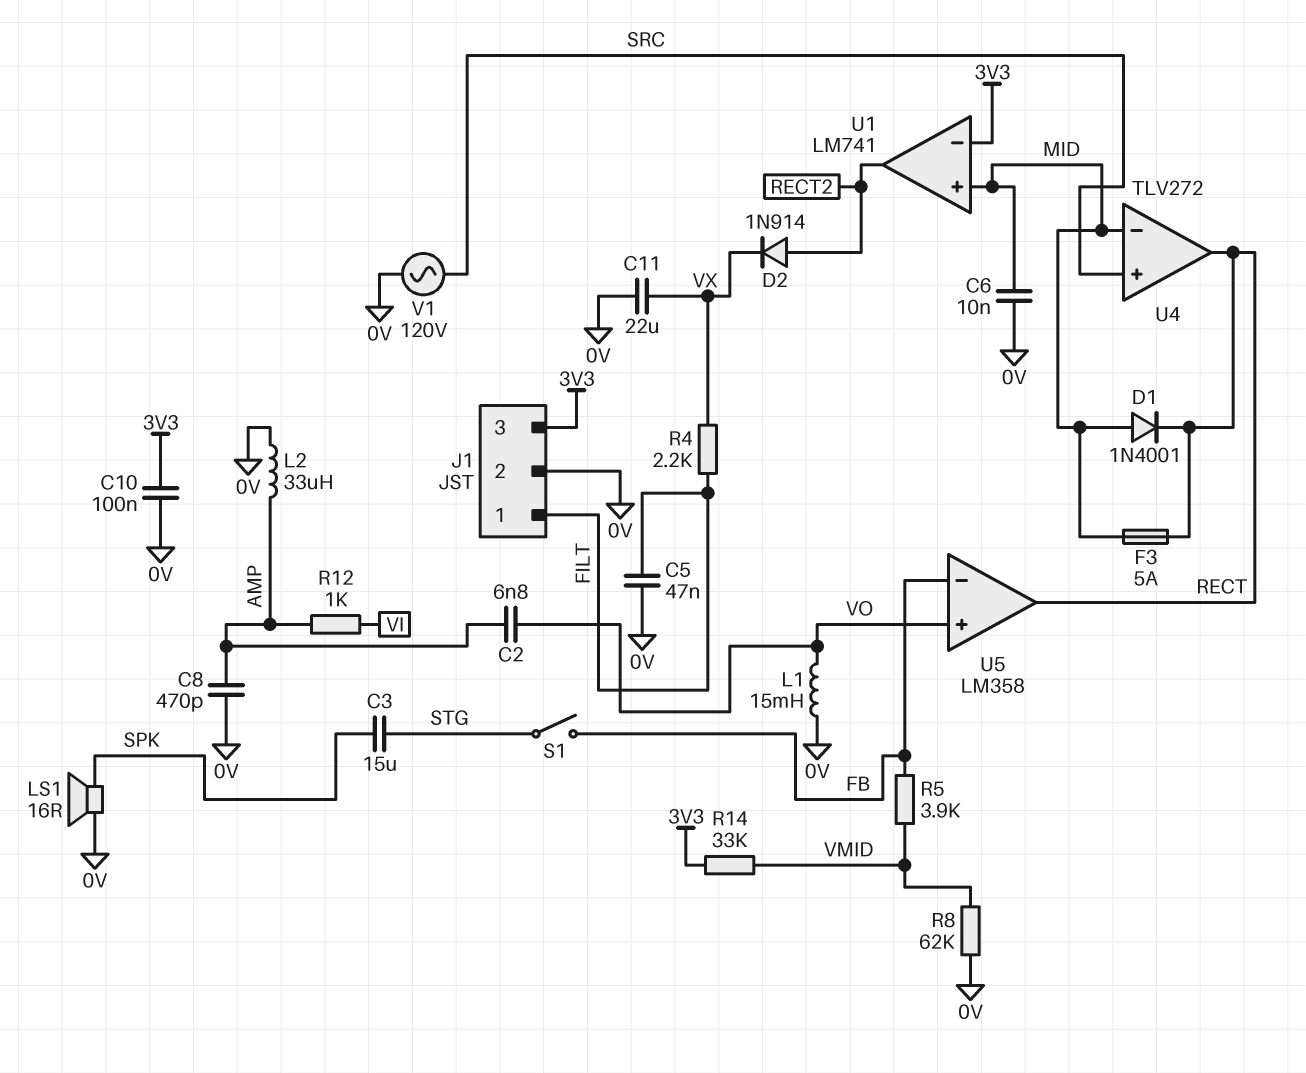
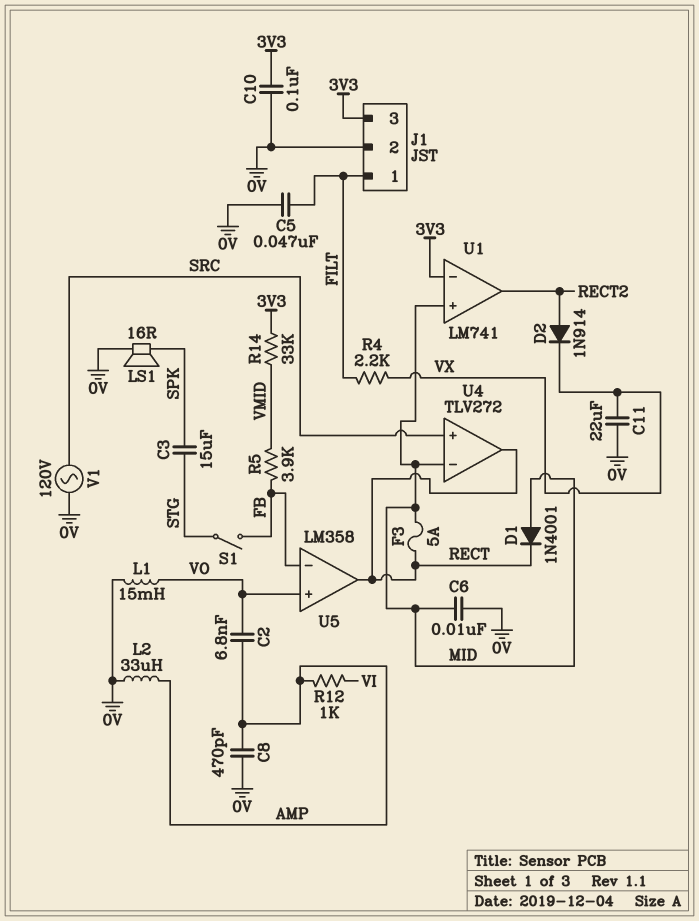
R8: 62k (0V, VMID) -> none

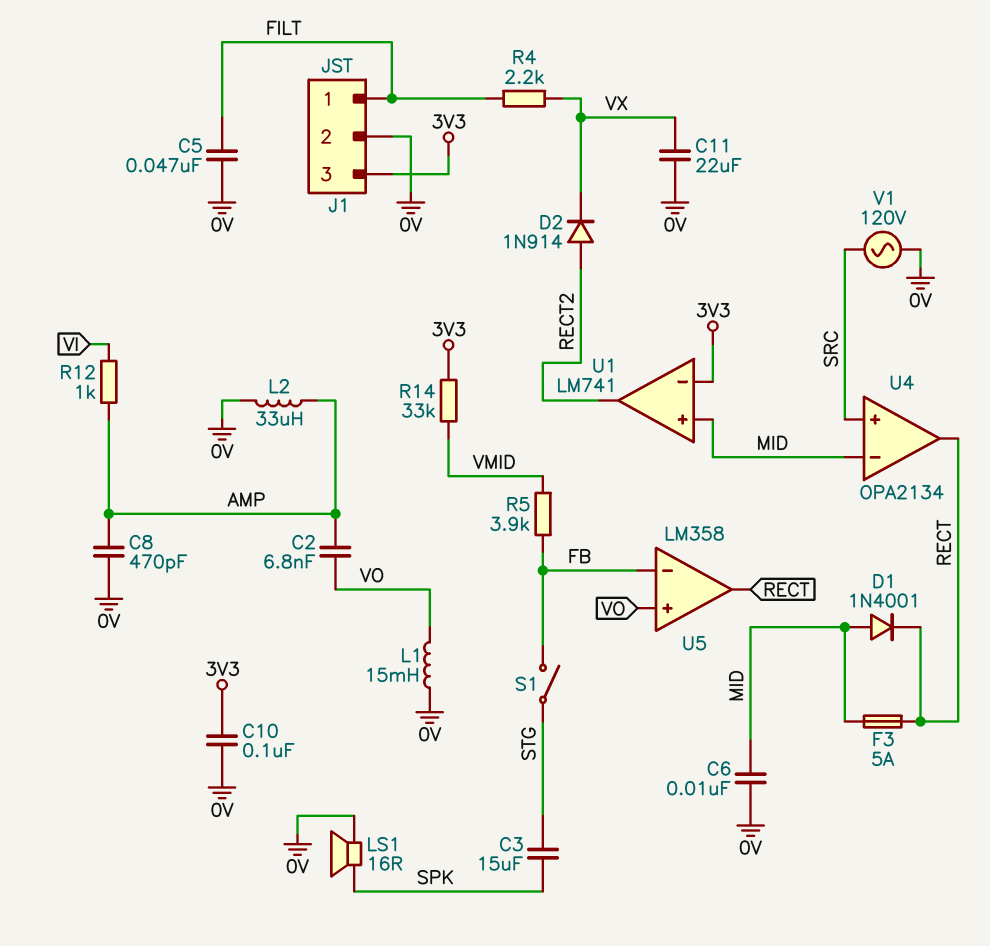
U4: TLV272 -> OPA2134

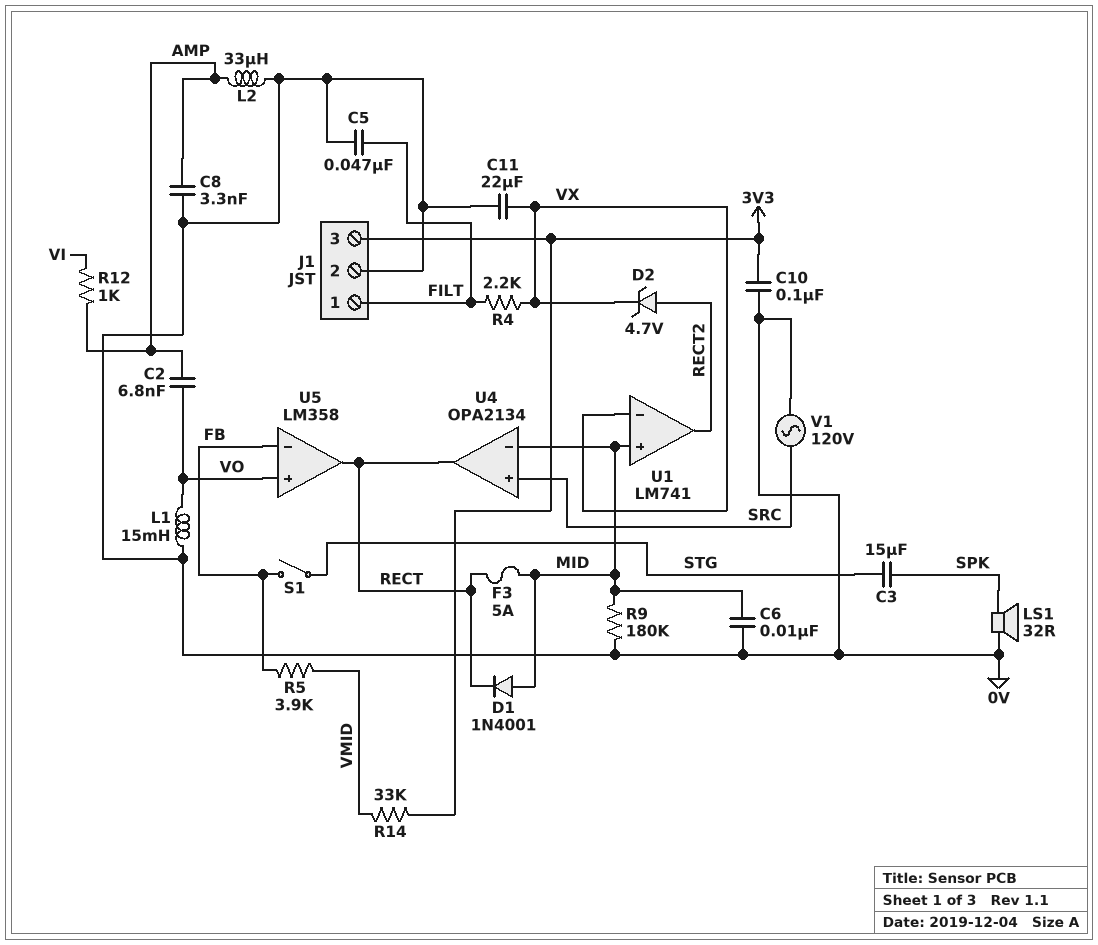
C8: 470pF (0V, AMP) -> 3.3nF (0V, AMP)
D2: diode 1N914 (A RECT2, K VX) -> zener 4.7V (A RECT2, K VX)
LS1: speaker 16R (0V, SPK) -> speaker 32R (0V, SPK)
R9: none -> 180k (0V, MID)
U1 pin in-: 3V3 -> VX

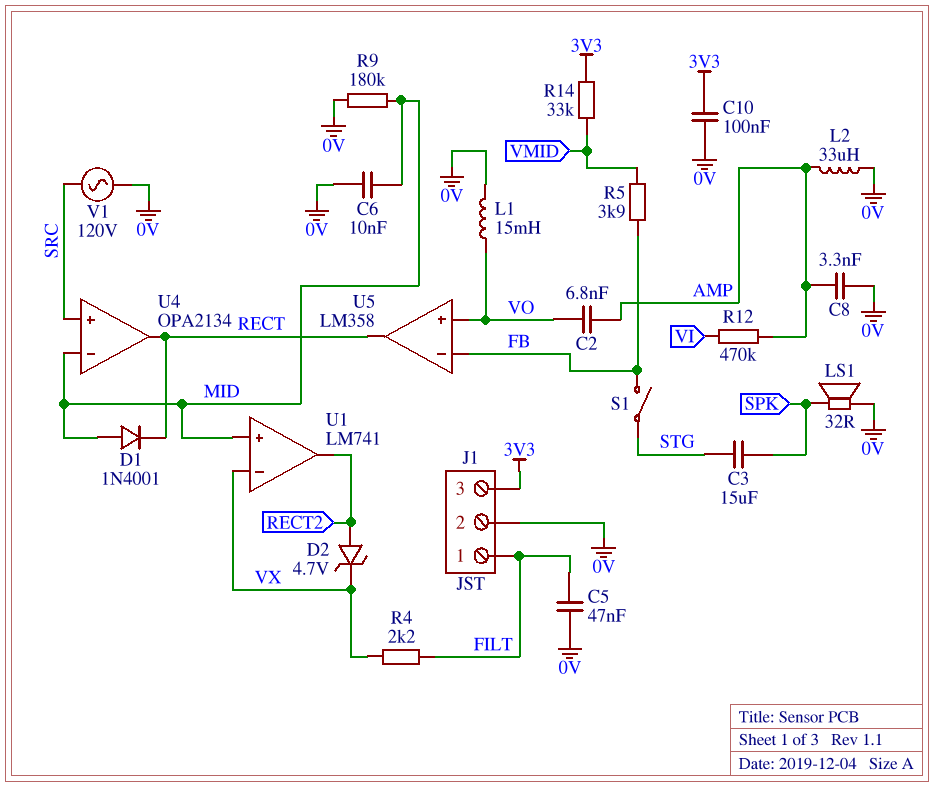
C11: 22uF (0V, VX) -> none
F3: 5A (MID, RECT) -> none
R12: 1k (AMP, VI) -> 470k (AMP, VI)

